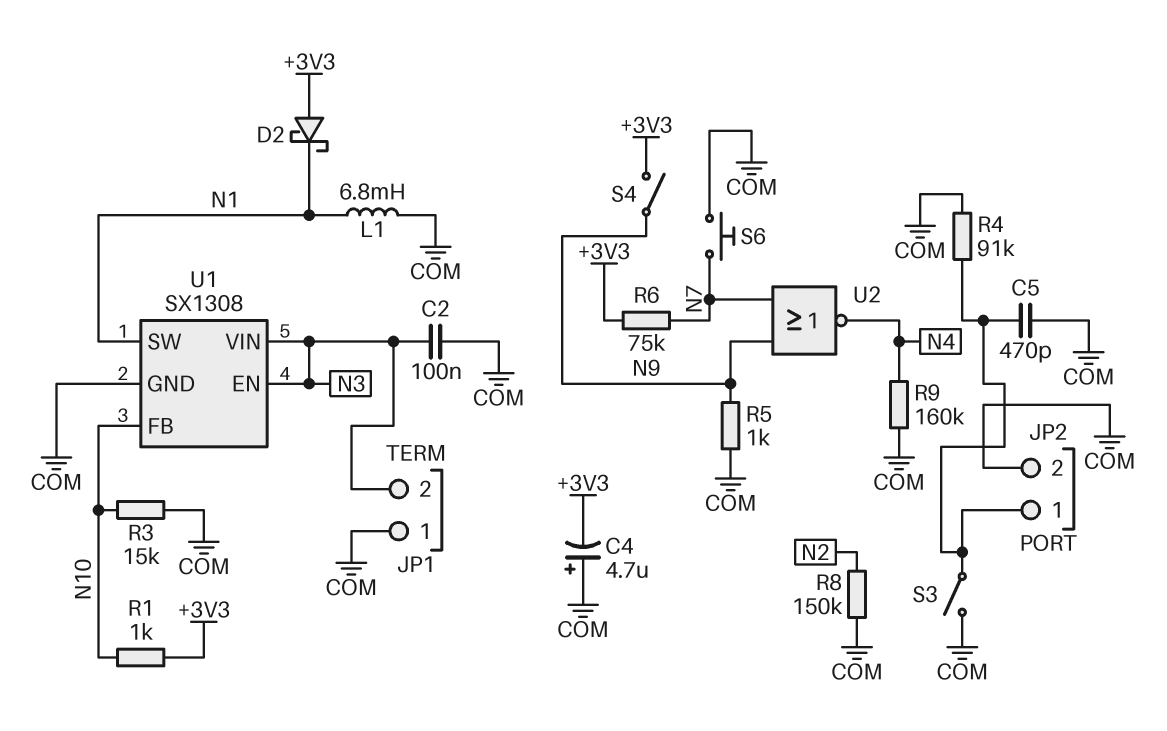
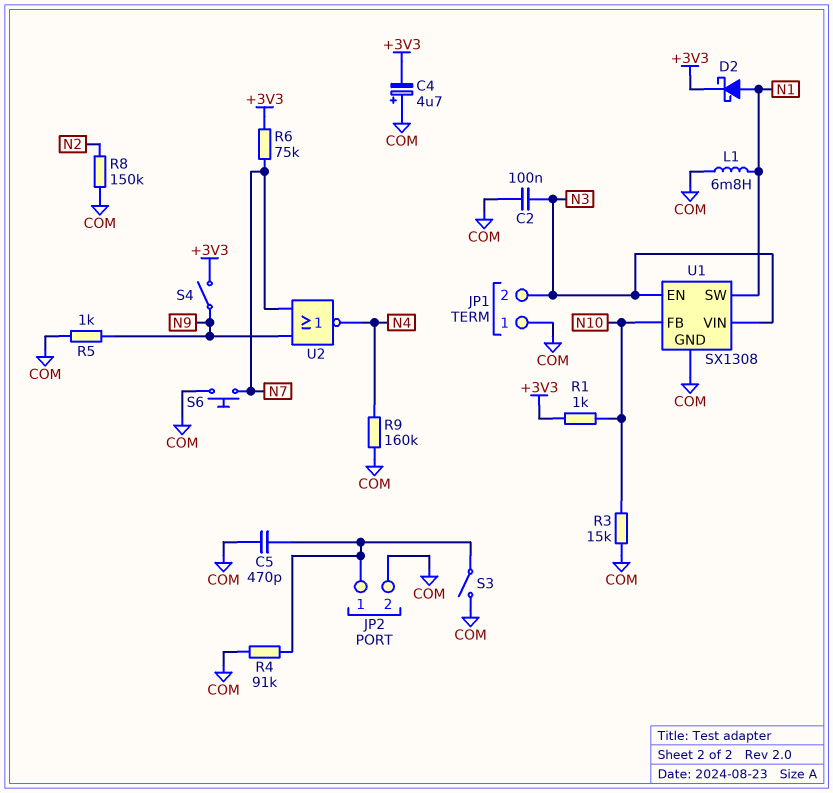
D2: schottky (A +3V3, K N1) -> schottky (A N1, K +3V3)

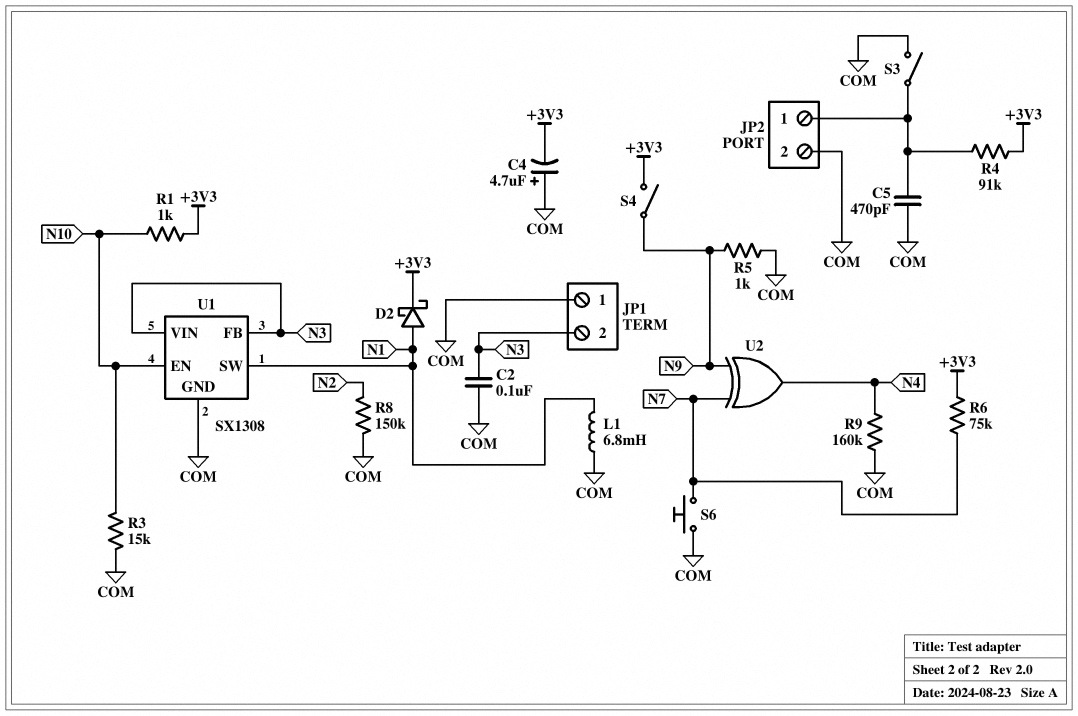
R4: 91k (COM, JP2/1) -> 91k (+3V3, JP2/1)
U1 pin EN: N3 -> N10
U1 pin FB: N10 -> N3
U2: NOR (in N7, in N9, out N4) -> XOR (in N7, in N9, out N4)

